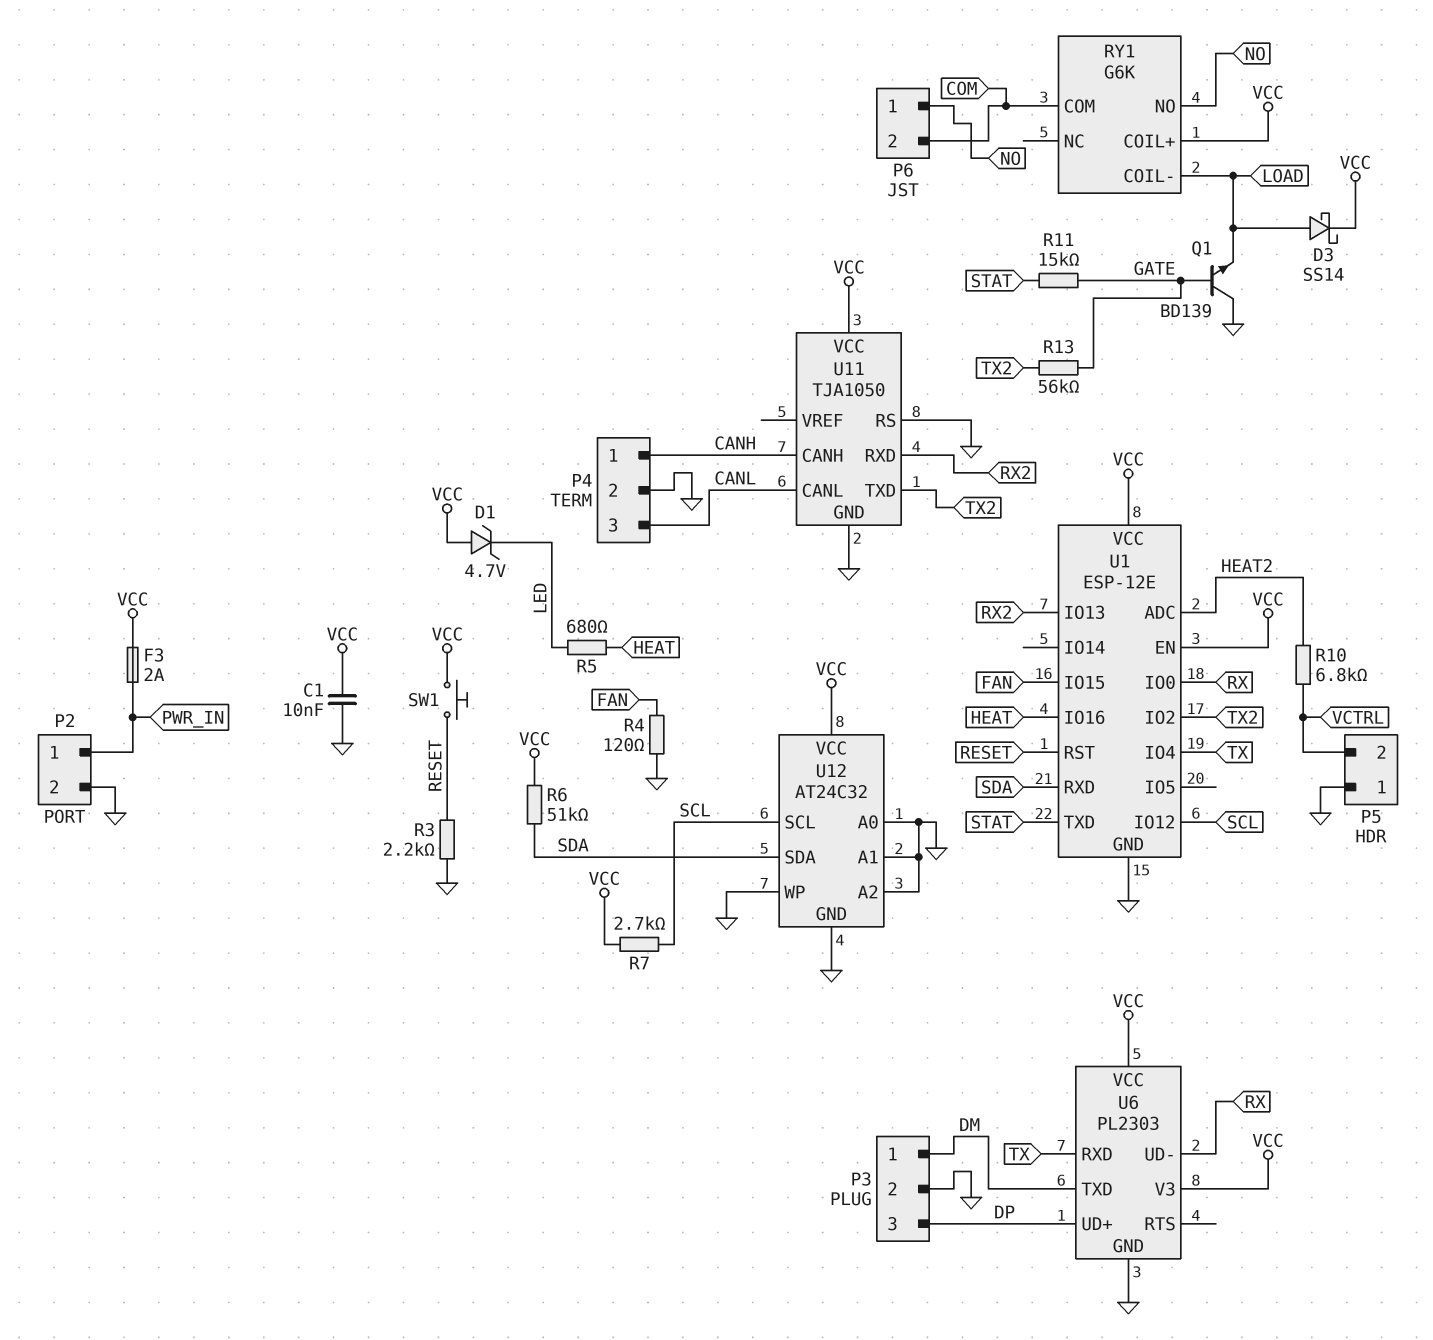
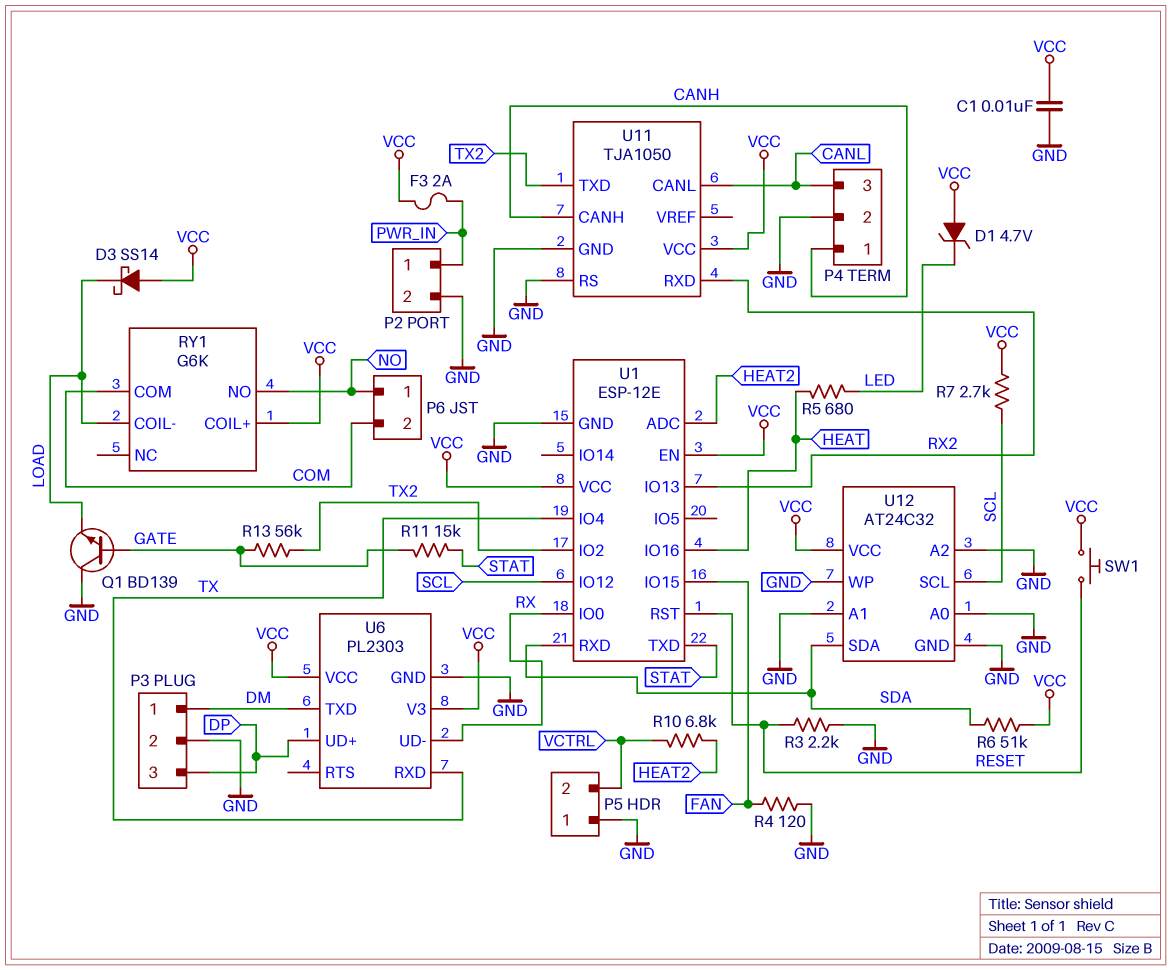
D3: schottky SS14 (A LOAD, K VCC) -> schottky SS14 (A VCC, K LOAD)

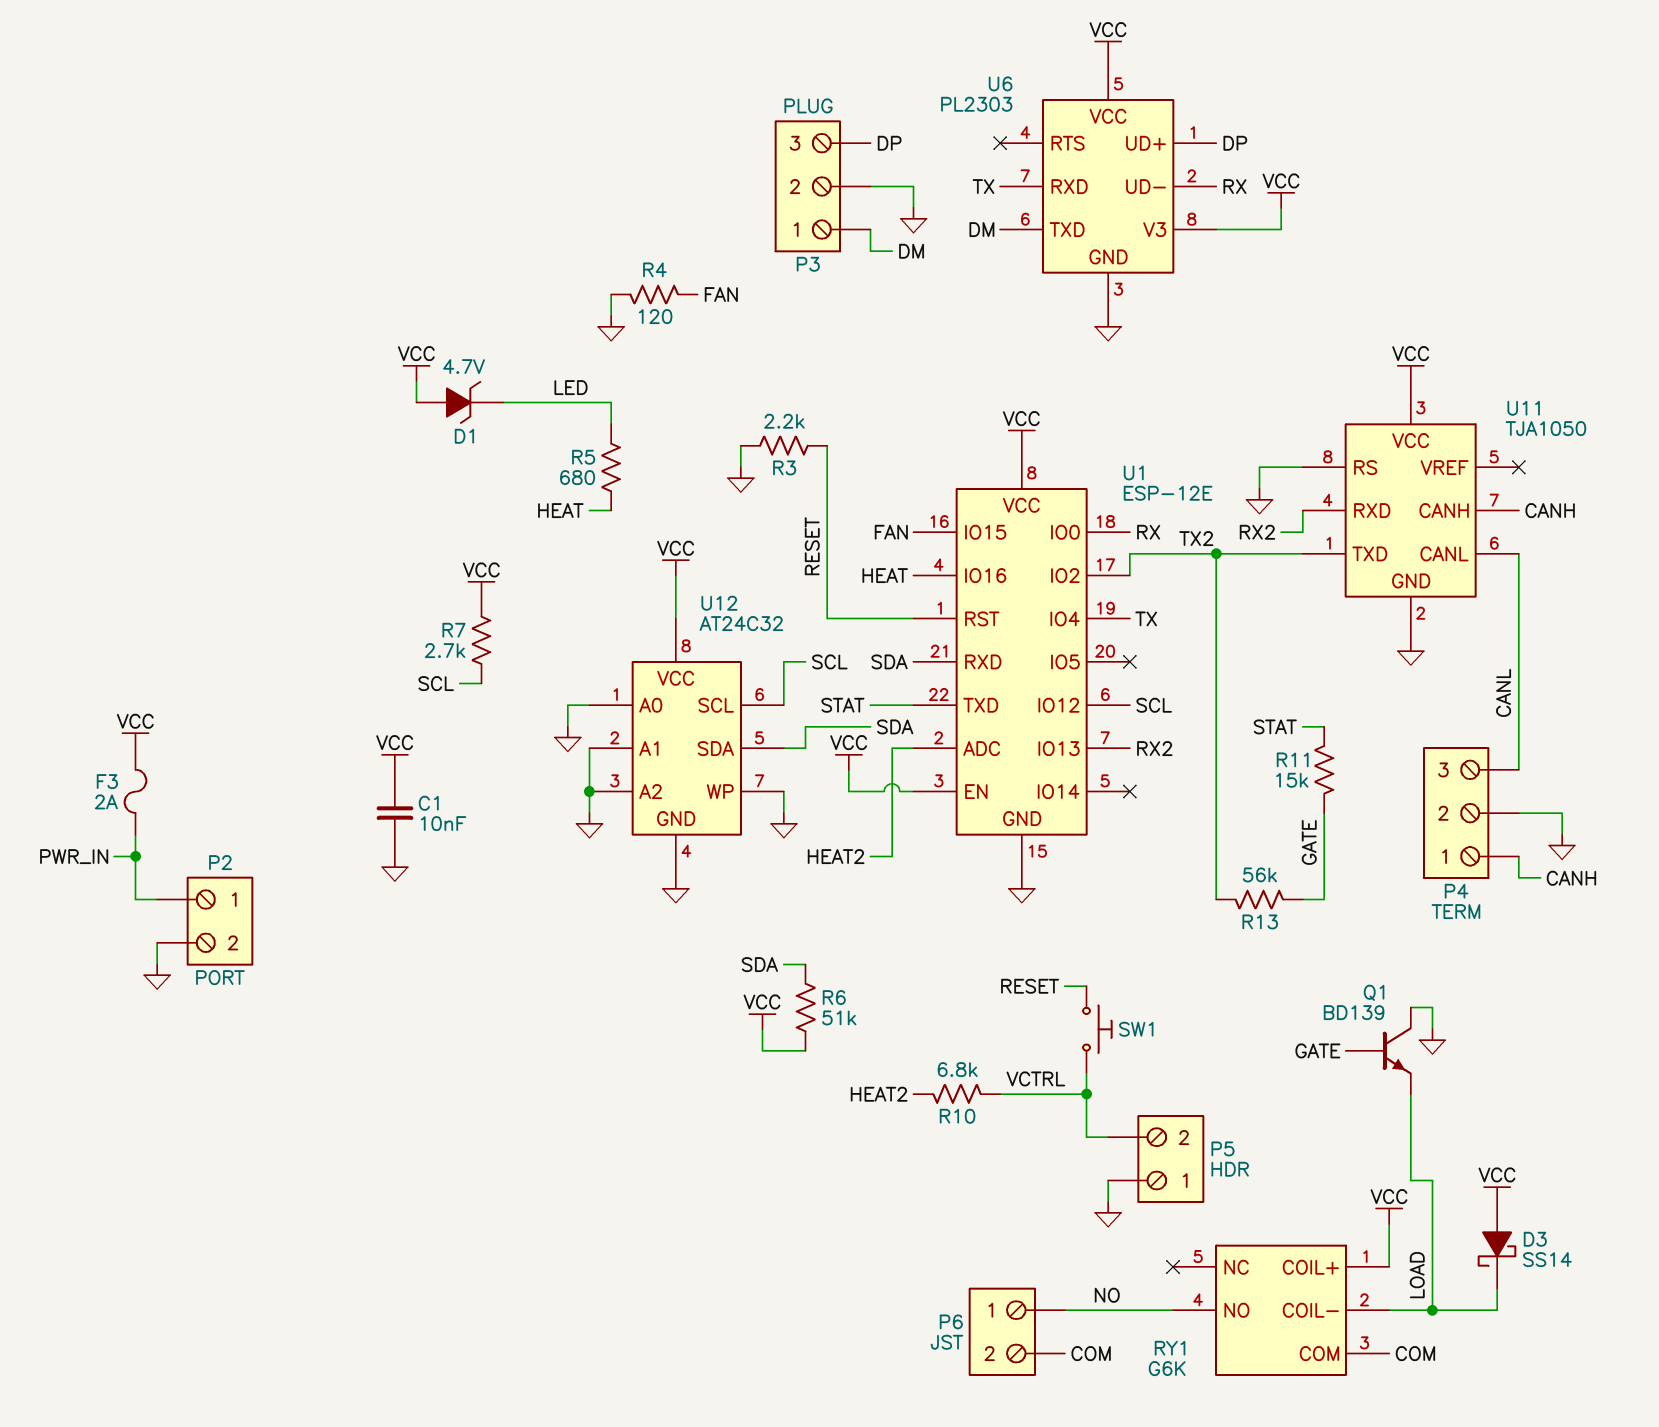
SW1: button (RESET, VCC) -> button (RESET, VCTRL)

